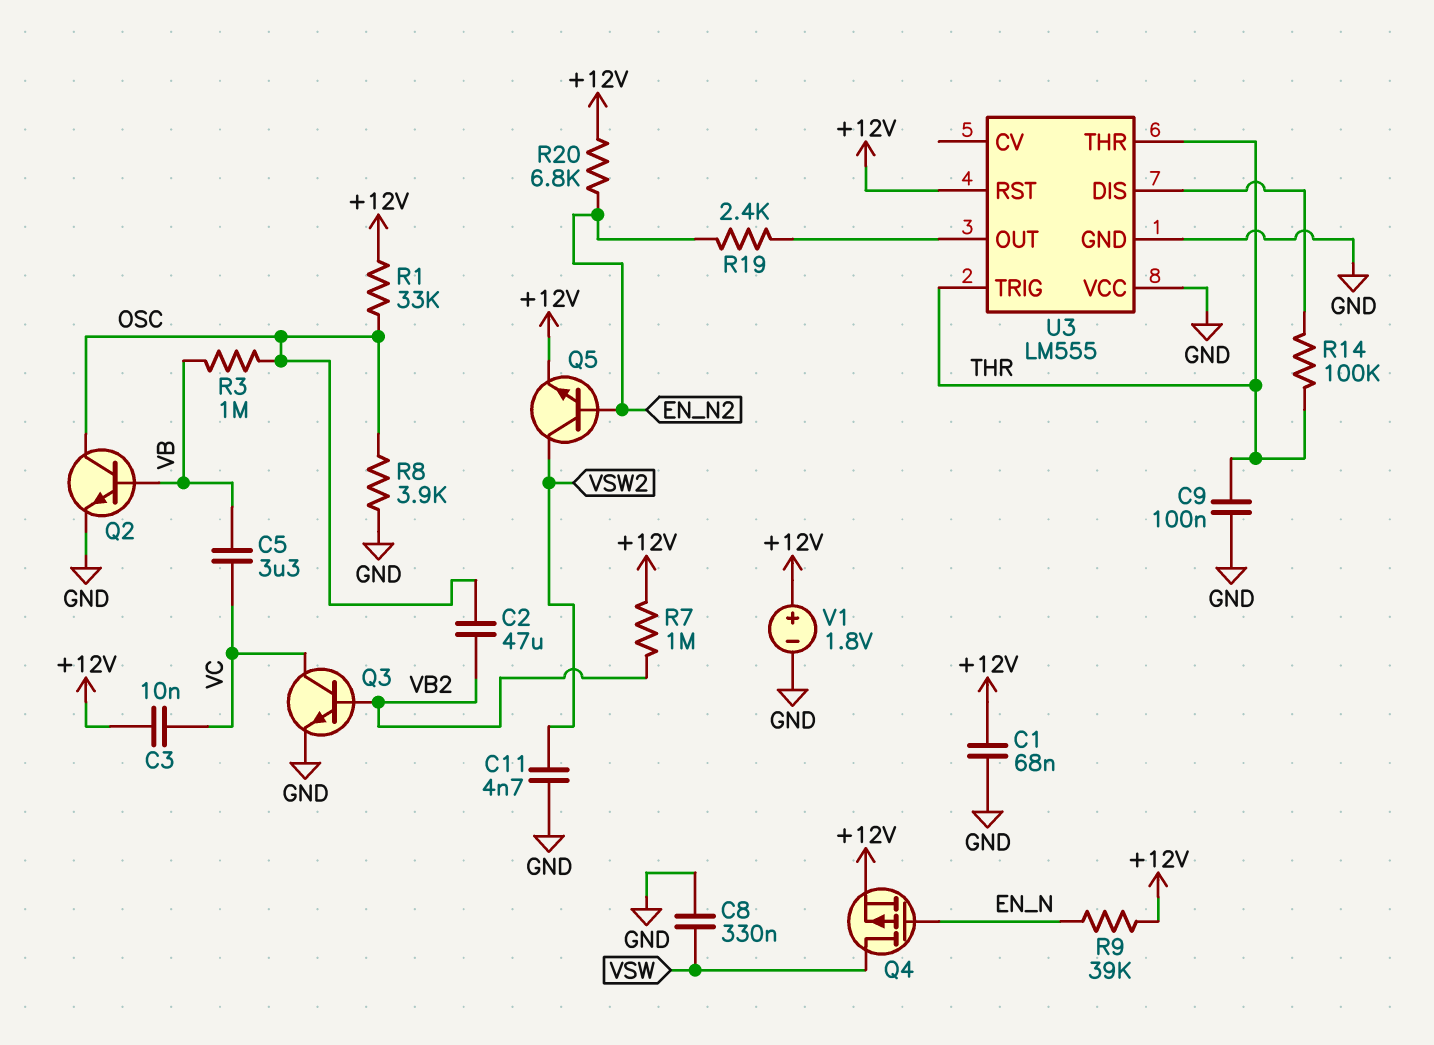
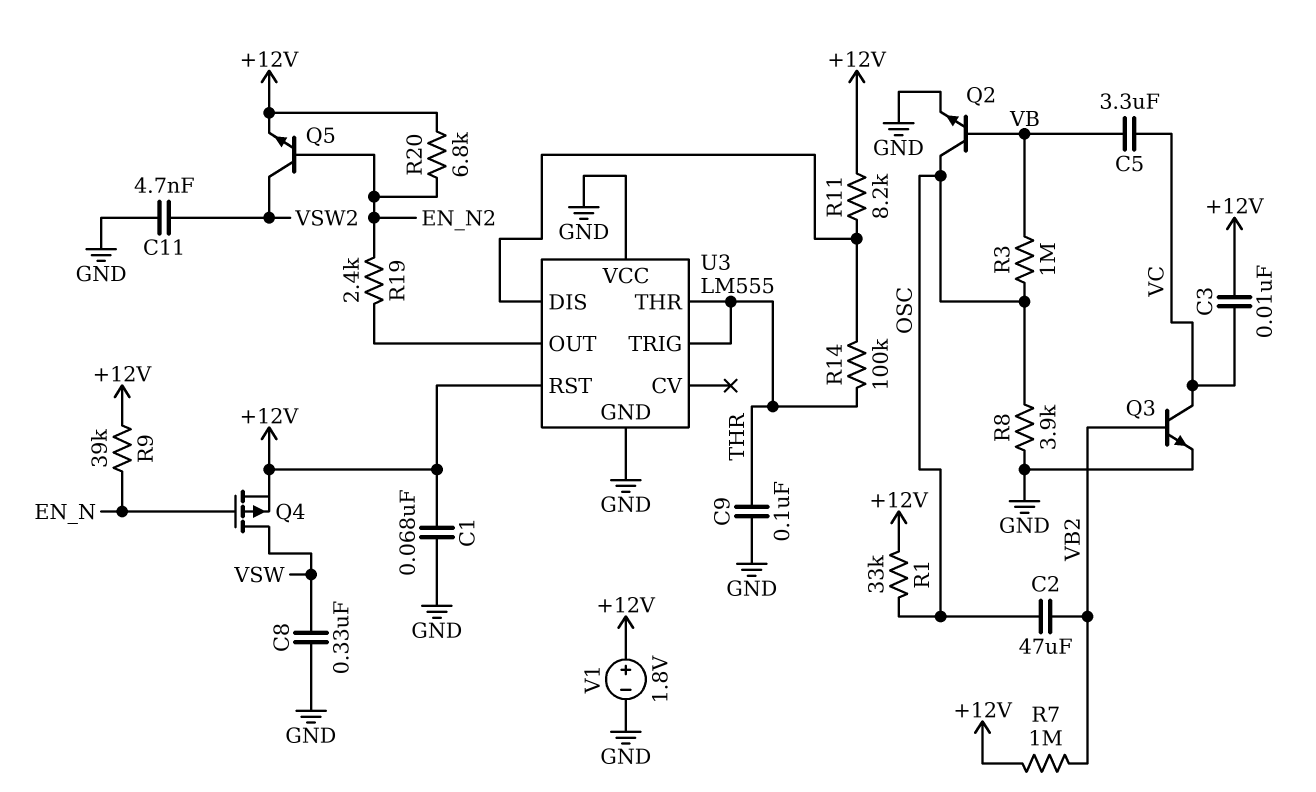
R11: none -> 8.2k (+12V, U3/DIS)

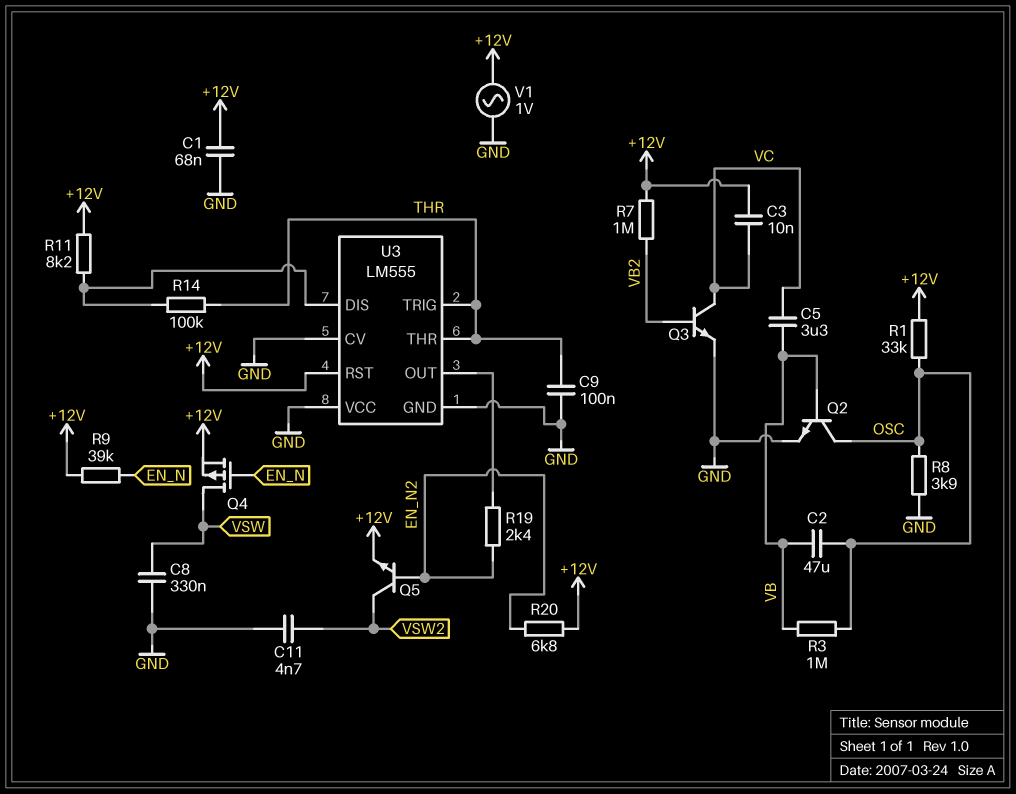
C2: 47uF (OSC, VB2) -> 47uF (OSC, VB)
U3 pin CV: none -> GND
V1: 1.8V (plus +12V, minus GND) -> AC 1V (+12V, GND)

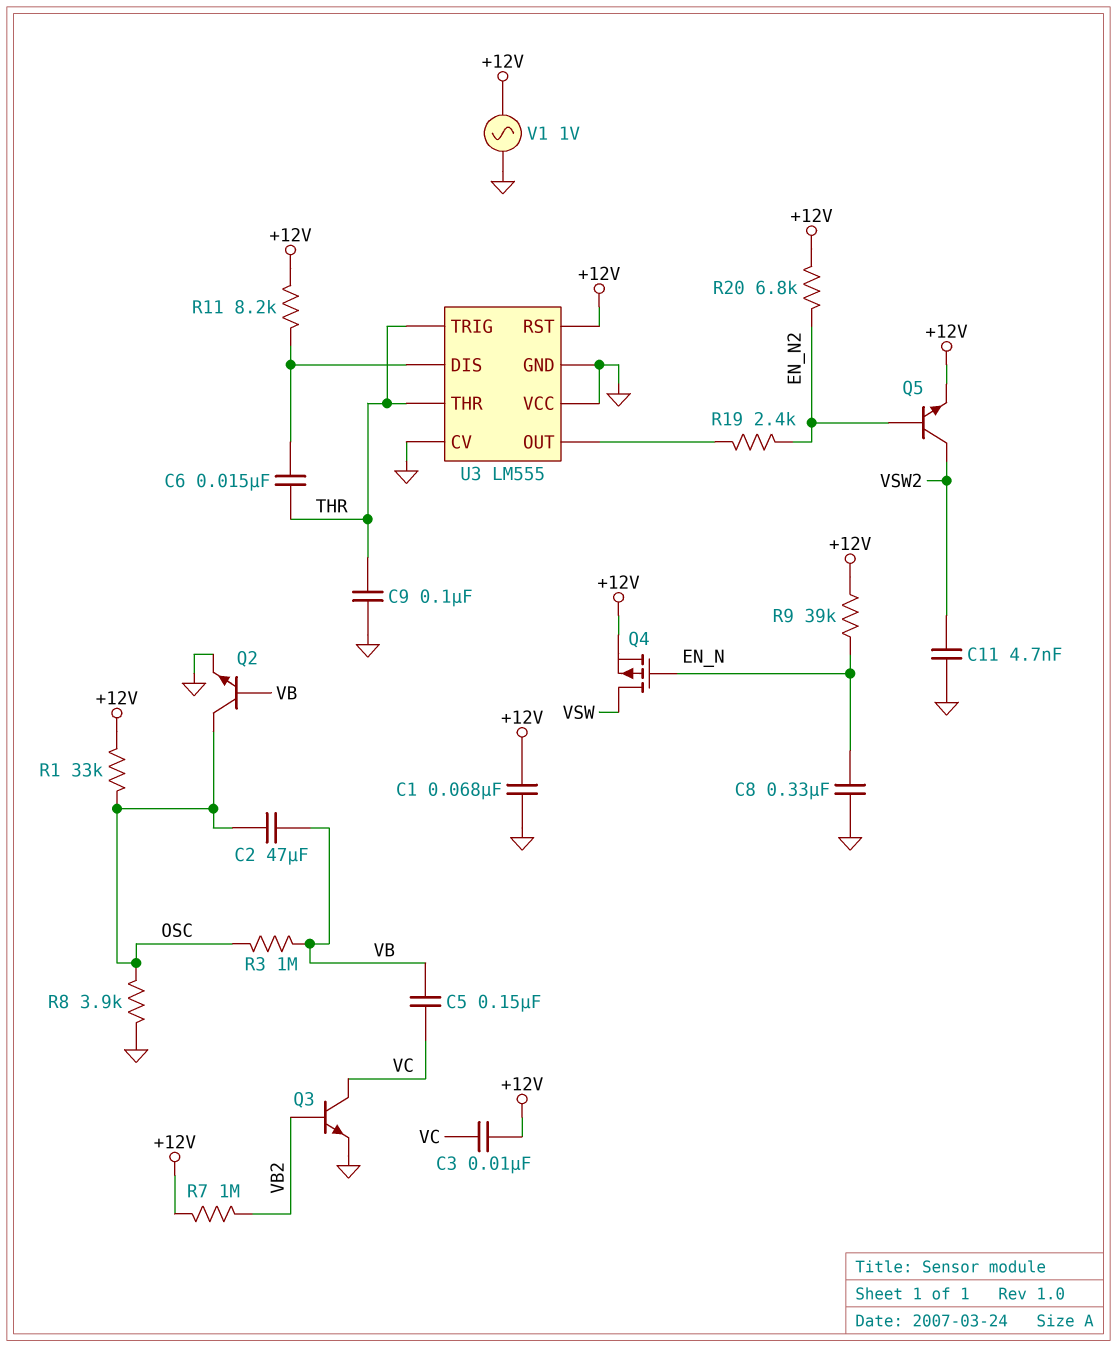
C5: 3.3uF (VB, VC) -> 150nF (VB, VC)
C6: none -> 15nF (THR, U3/DIS)
C8: 330nF (GND, VSW) -> 330nF (EN_N, GND)
R14: 100k (THR, U3/DIS) -> none

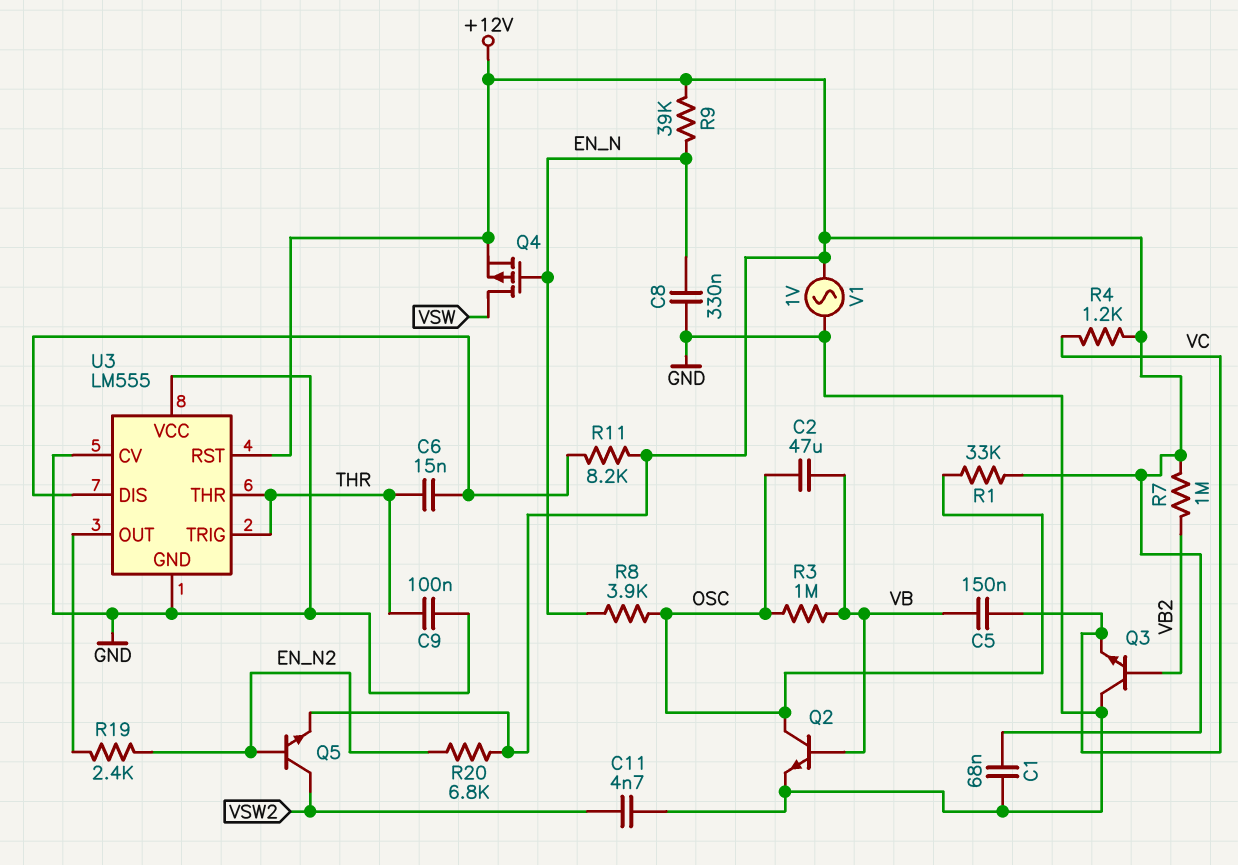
C3: 10nF (+12V, VC) -> none
Q3: NPN (B VB2, C VC, E GND) -> NPN (B VB2, C GND, E VC)
R4: none -> 1.2k (+12V, VC)
R8: 3.9k (GND, OSC) -> 3.9k (EN_N, OSC)

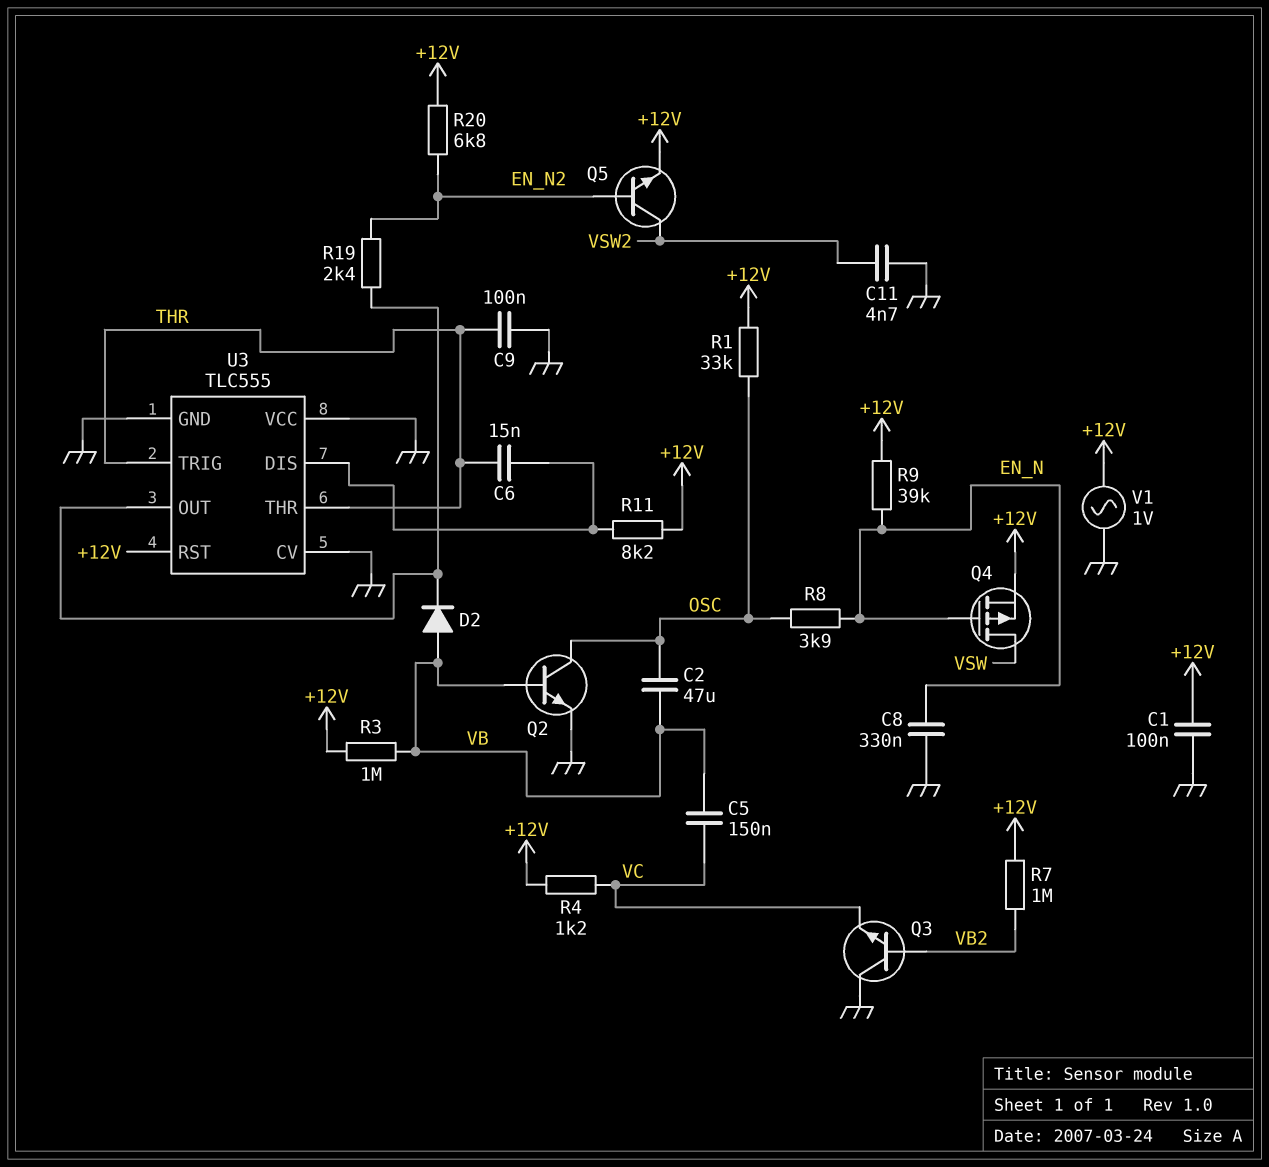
C1: 68nF (+12V, GND) -> 100nF (+12V, GND)
D2: none -> diode (A VB, K U3/OUT)
R3: 1M (OSC, VB) -> 1M (+12V, VB)
U3: LM555 -> TLC555

